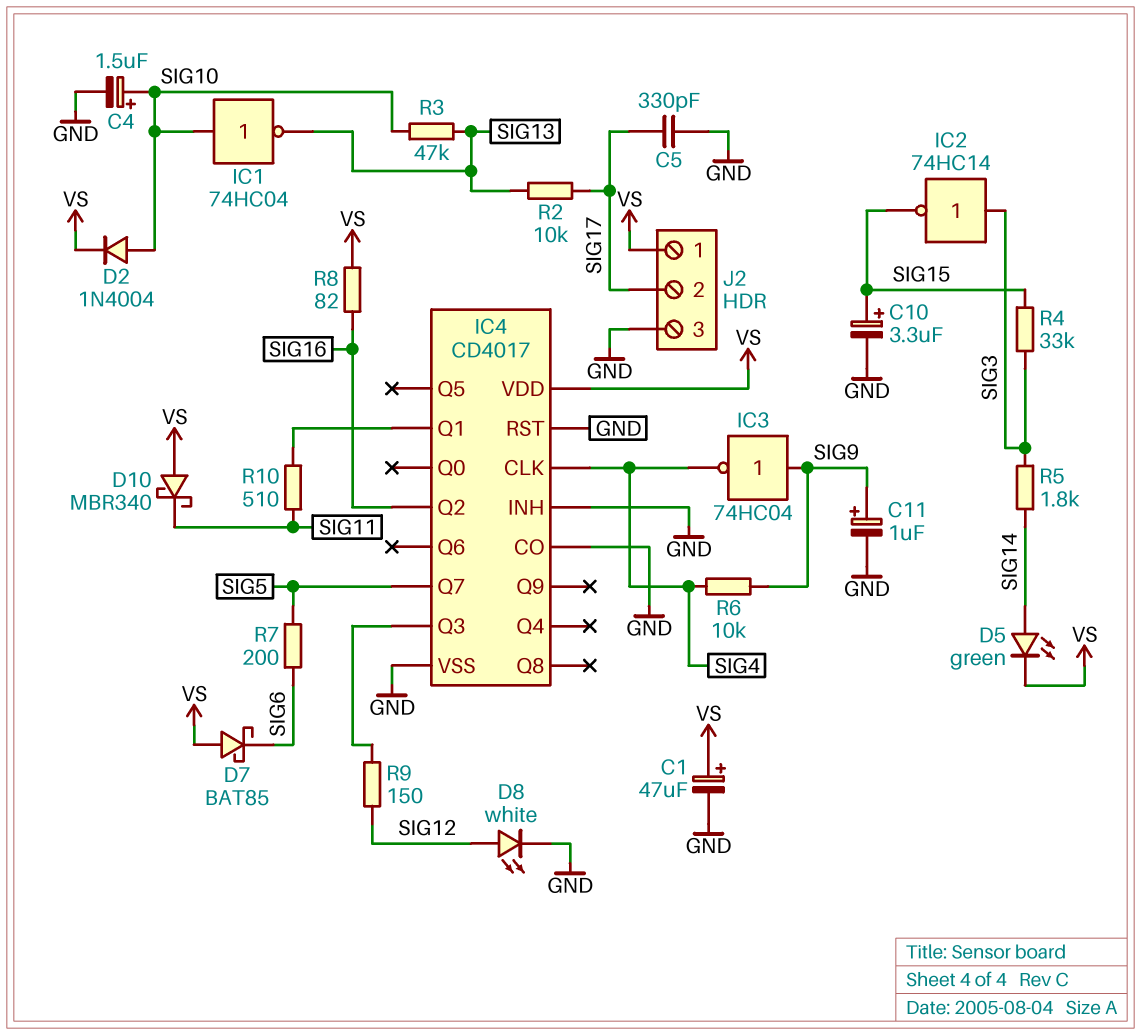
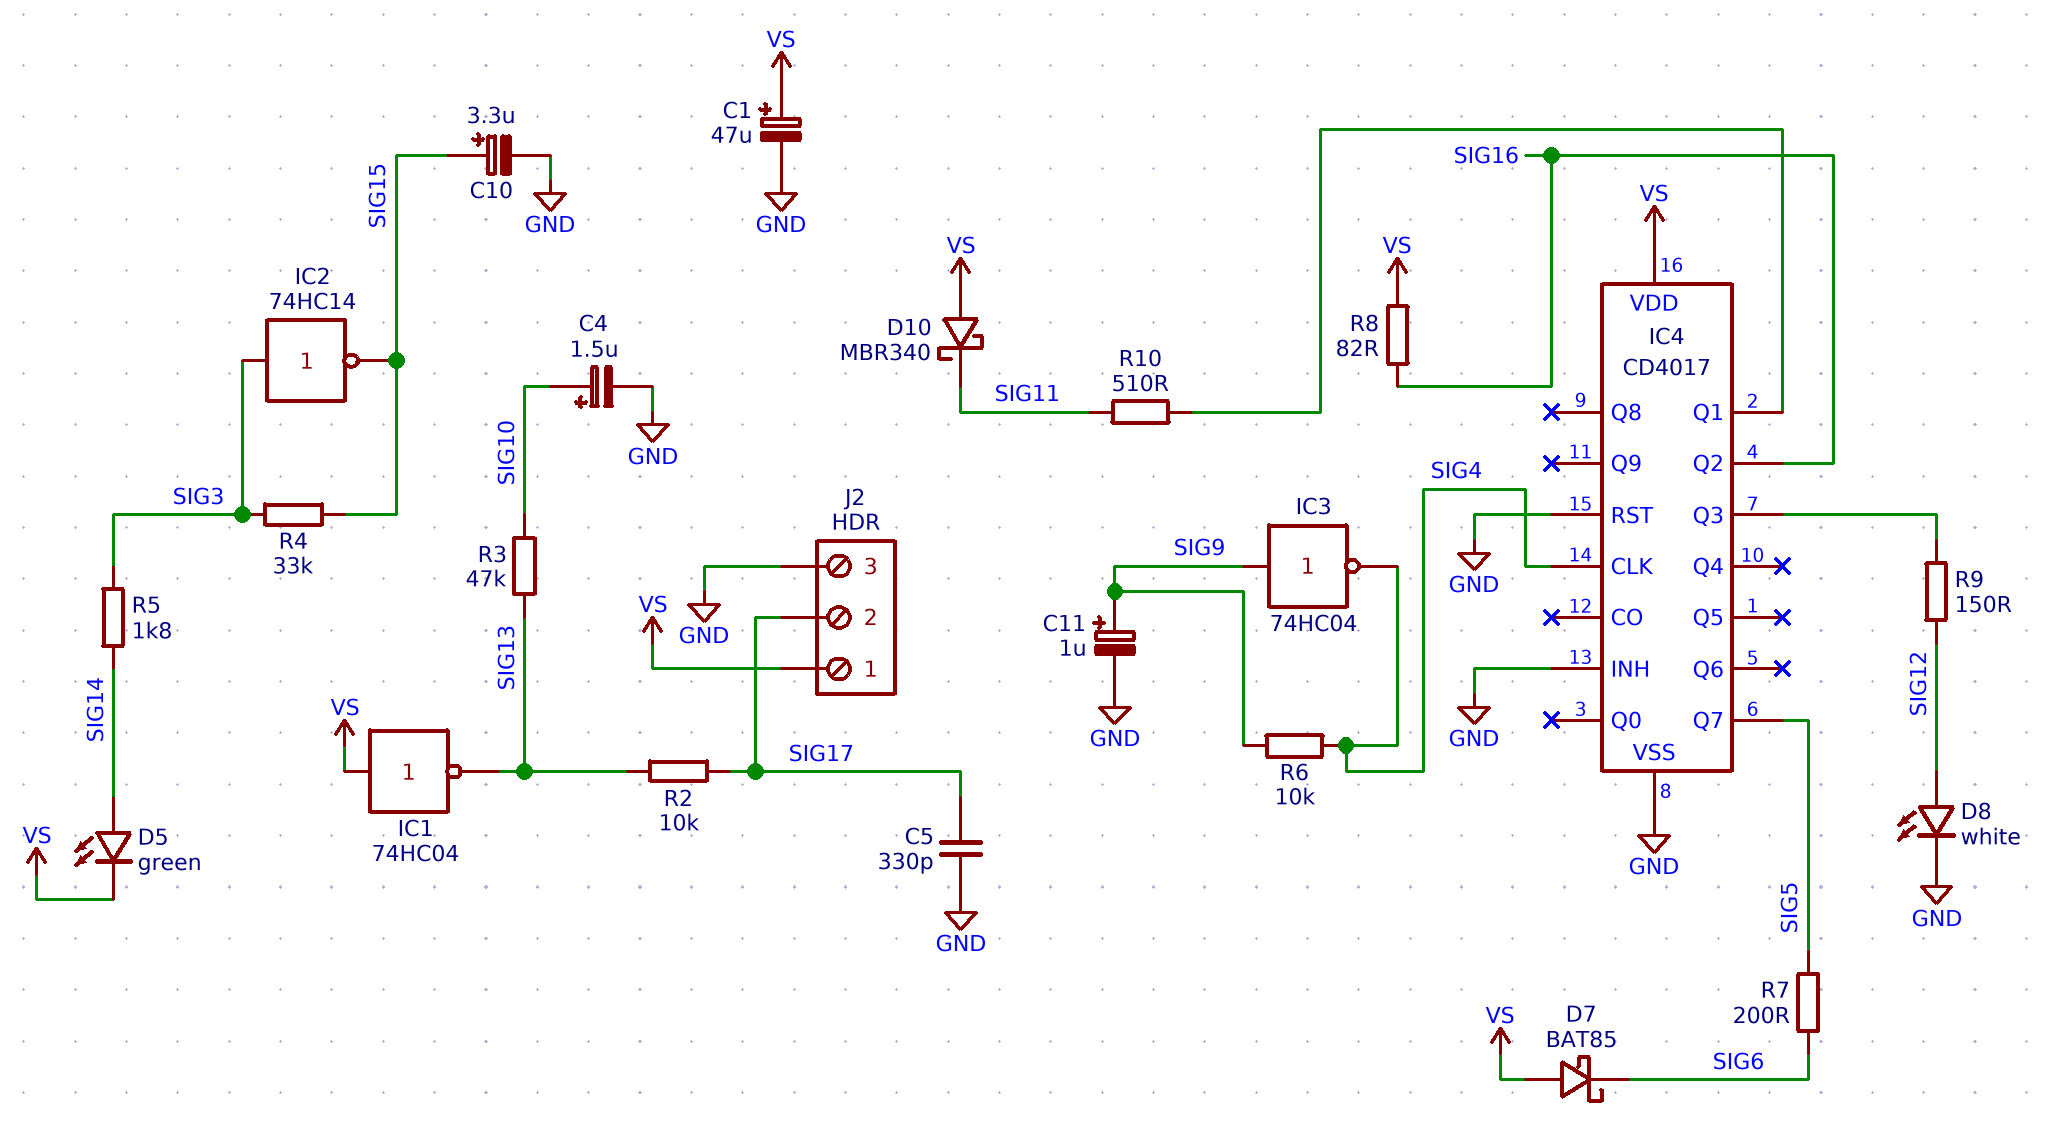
D2: diode 1N4004 (A SIG10, K VS) -> none
IC1: NOT 74HC04 (in SIG10, out SIG13) -> NOT 74HC04 (in VS, out SIG13)
IC4 pin CO: GND -> none

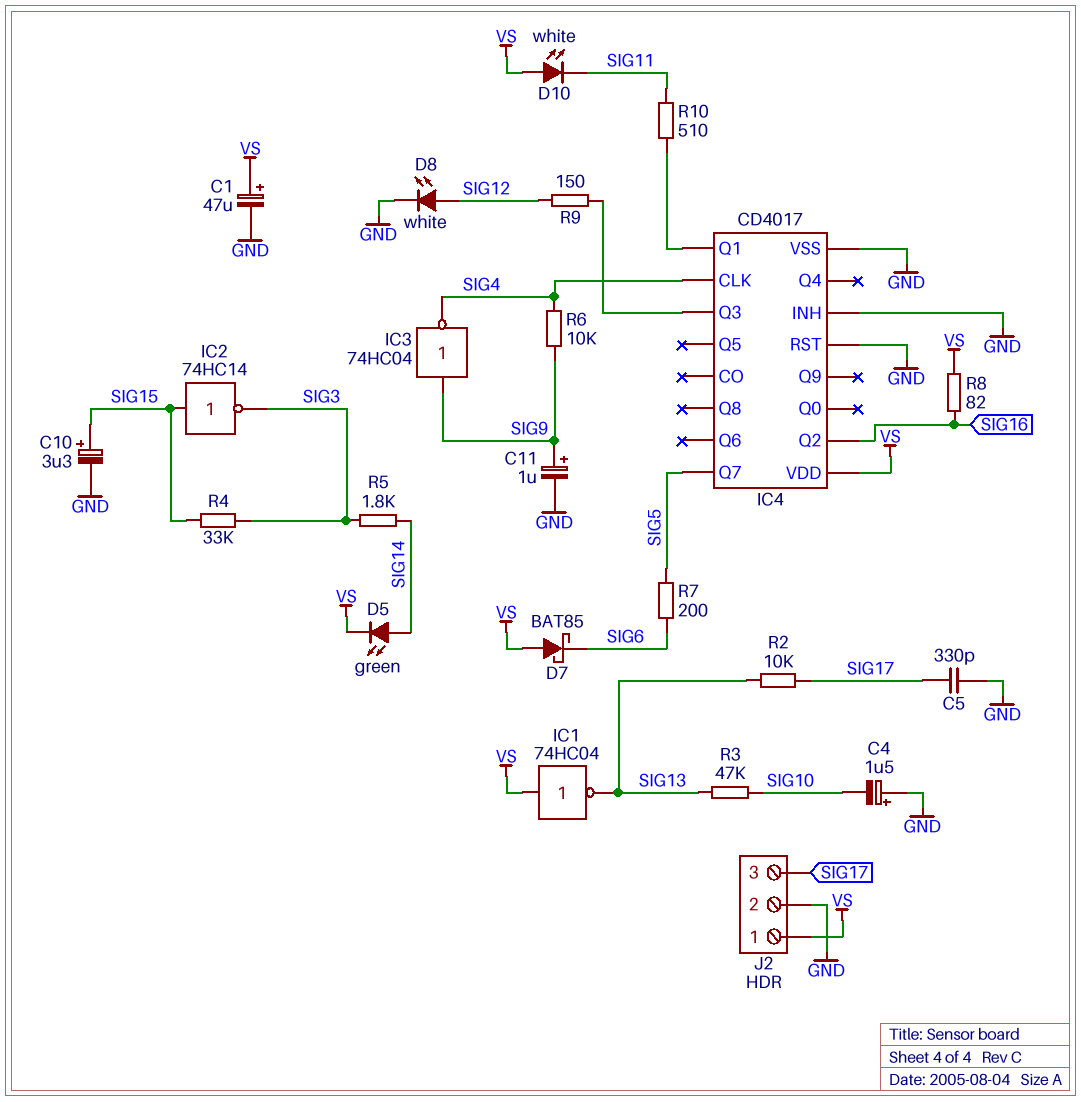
C4: 1.5uF (plus SIG10, minus GND) -> 1.5uF (plus GND, minus SIG10)
D10: schottky MBR340 (A VS, K SIG11) -> LED white (A VS, K SIG11)
IC2: NOT 74HC14 (in SIG3, out SIG15) -> NOT 74HC14 (in SIG15, out SIG3)
J2 pin 2: SIG17 -> GND
J2 pin 3: GND -> SIG17

